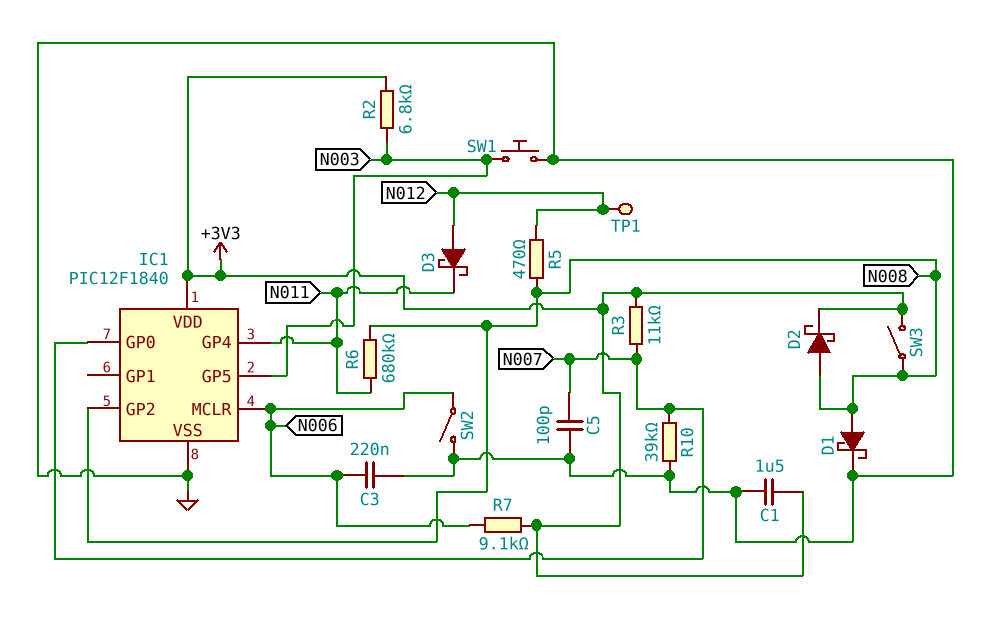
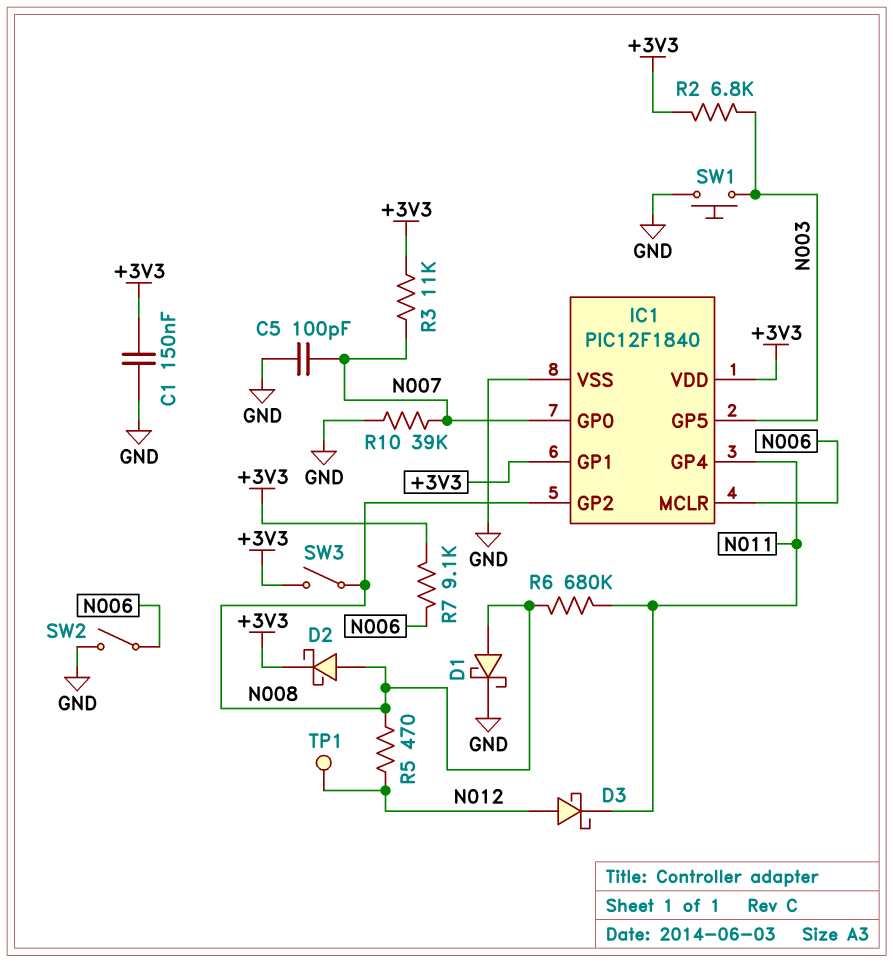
C1: 1.5uF (+3V3, GND) -> 150nF (+3V3, GND)
C3: 220nF (GND, N006) -> none
IC1 pin GP1: none -> +3V3

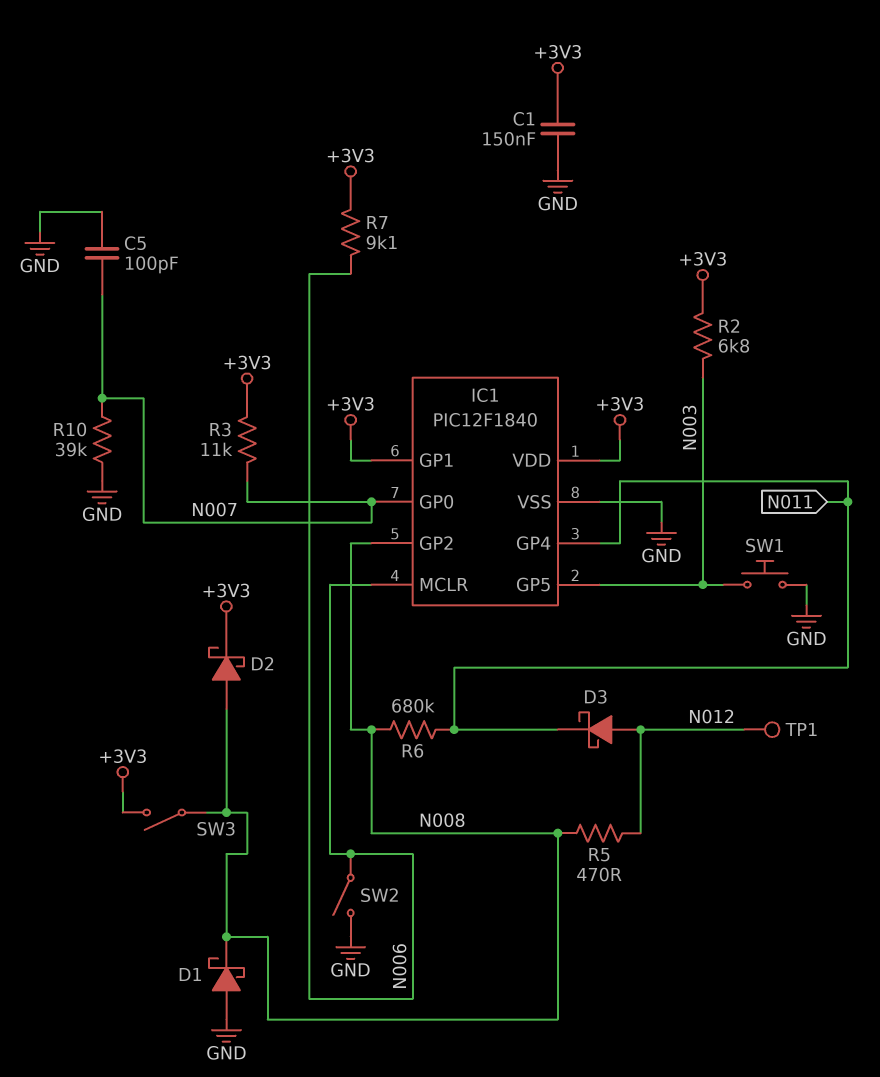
D1: schottky (A N008, K GND) -> schottky (A GND, K N008)

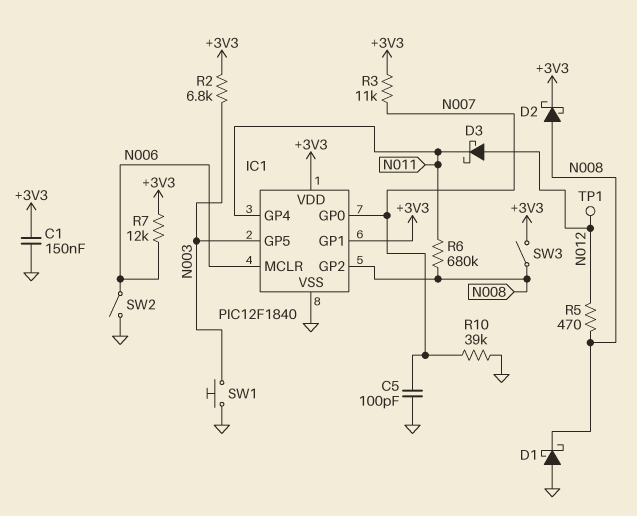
R7: 9.1k (+3V3, N006) -> 12k (+3V3, N006)

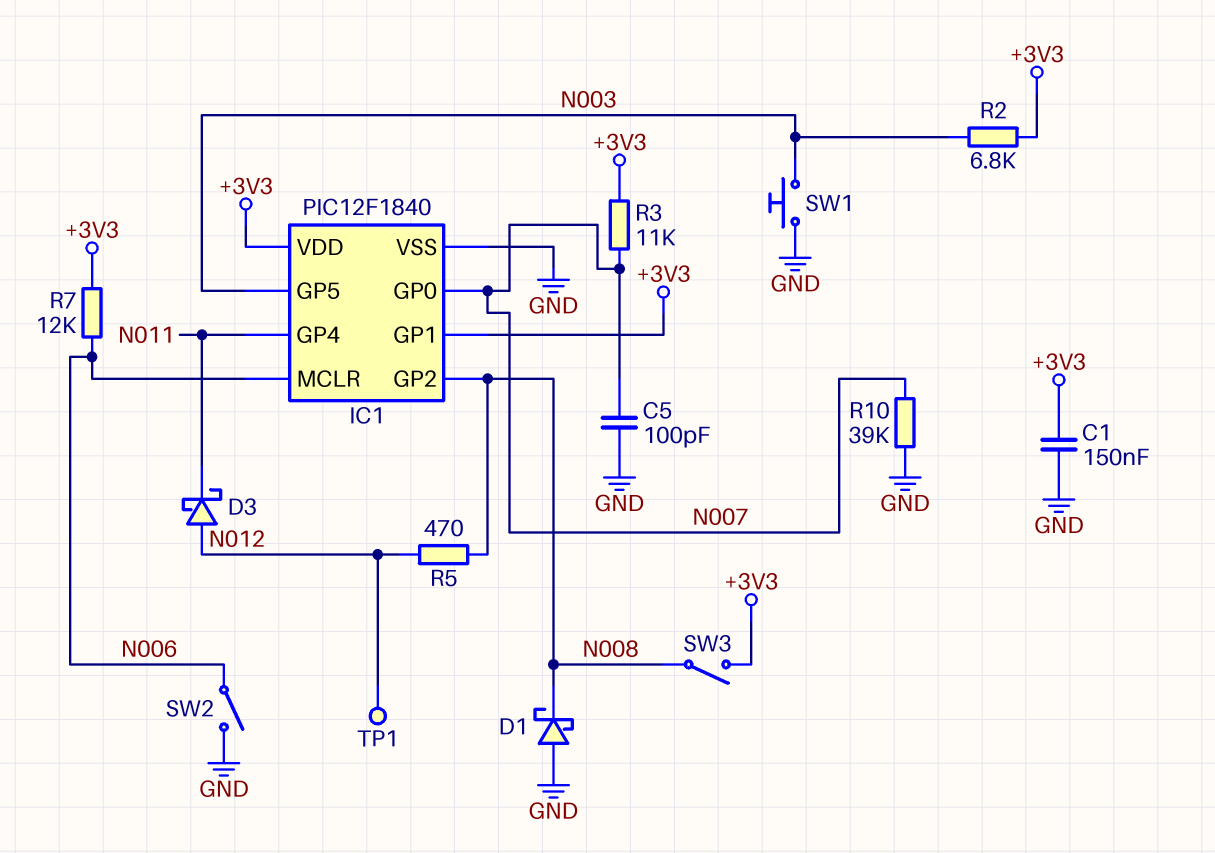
D2: schottky (A N008, K +3V3) -> none
R6: 680k (N008, N011) -> none

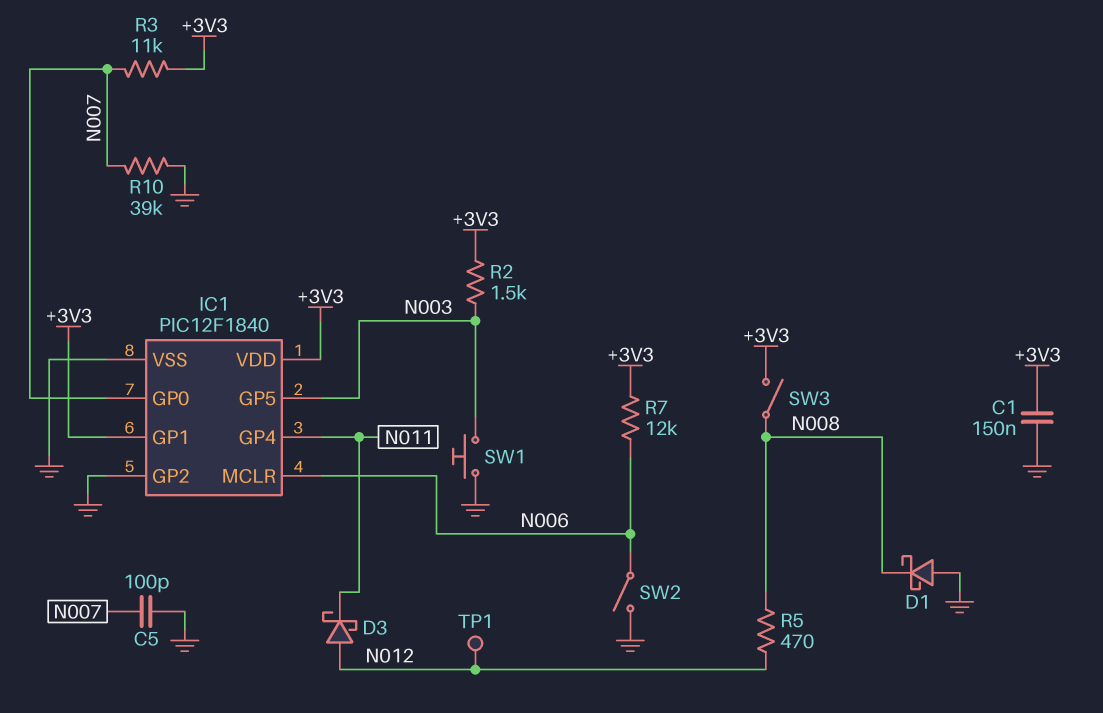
IC1 pin GP2: N008 -> GND
R2: 6.8k (+3V3, N003) -> 1.5k (+3V3, N003)

